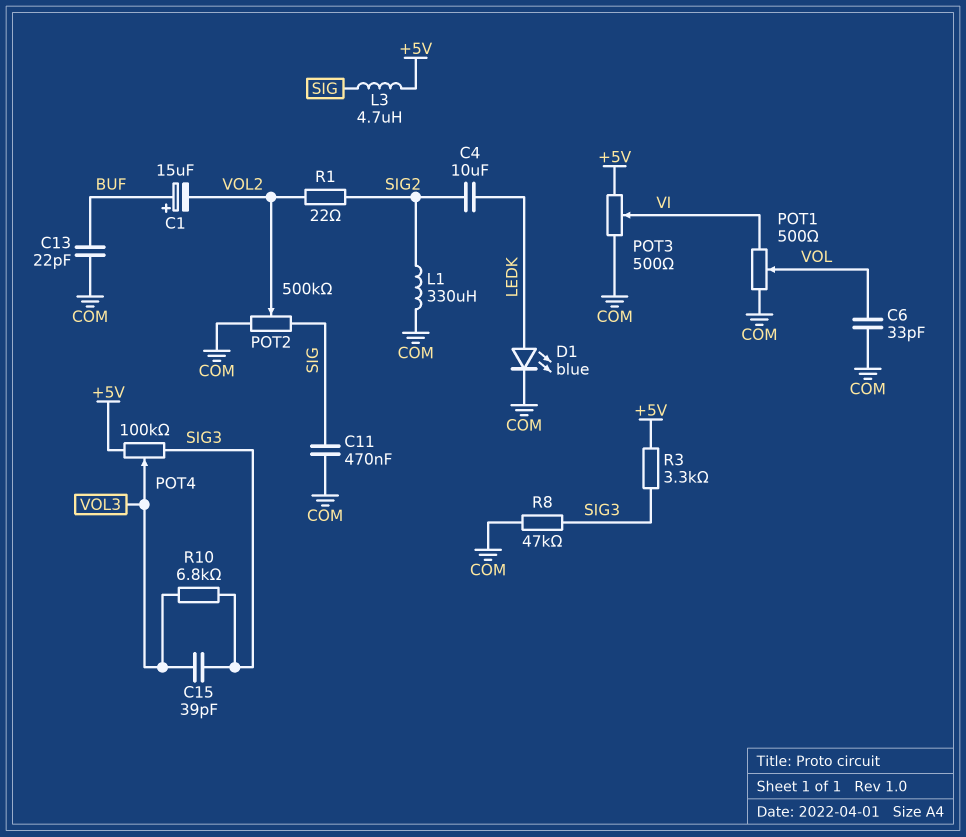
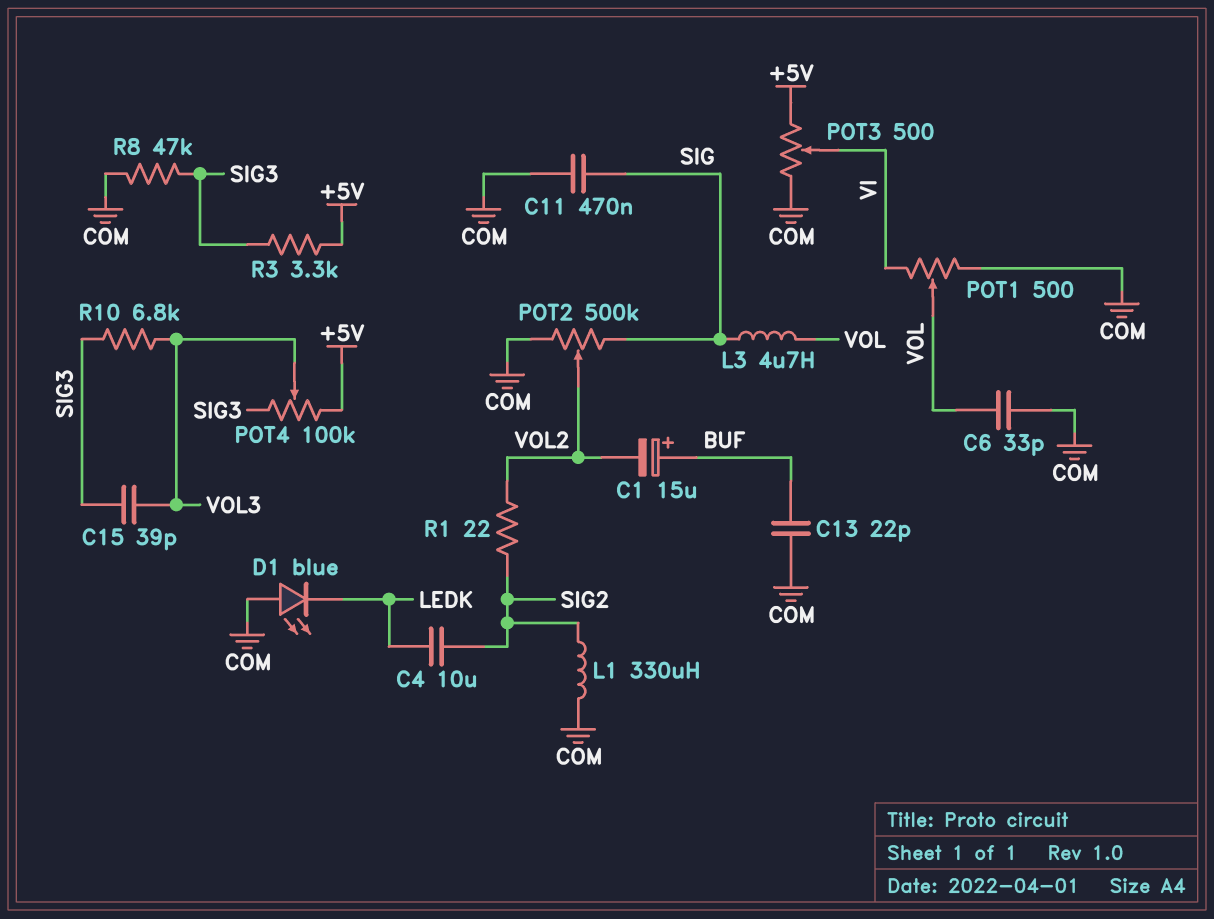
D1: LED blue (A LEDK, K COM) -> LED blue (A COM, K LEDK)
L3: 4.7uH (+5V, SIG) -> 4.7uH (SIG, VOL)

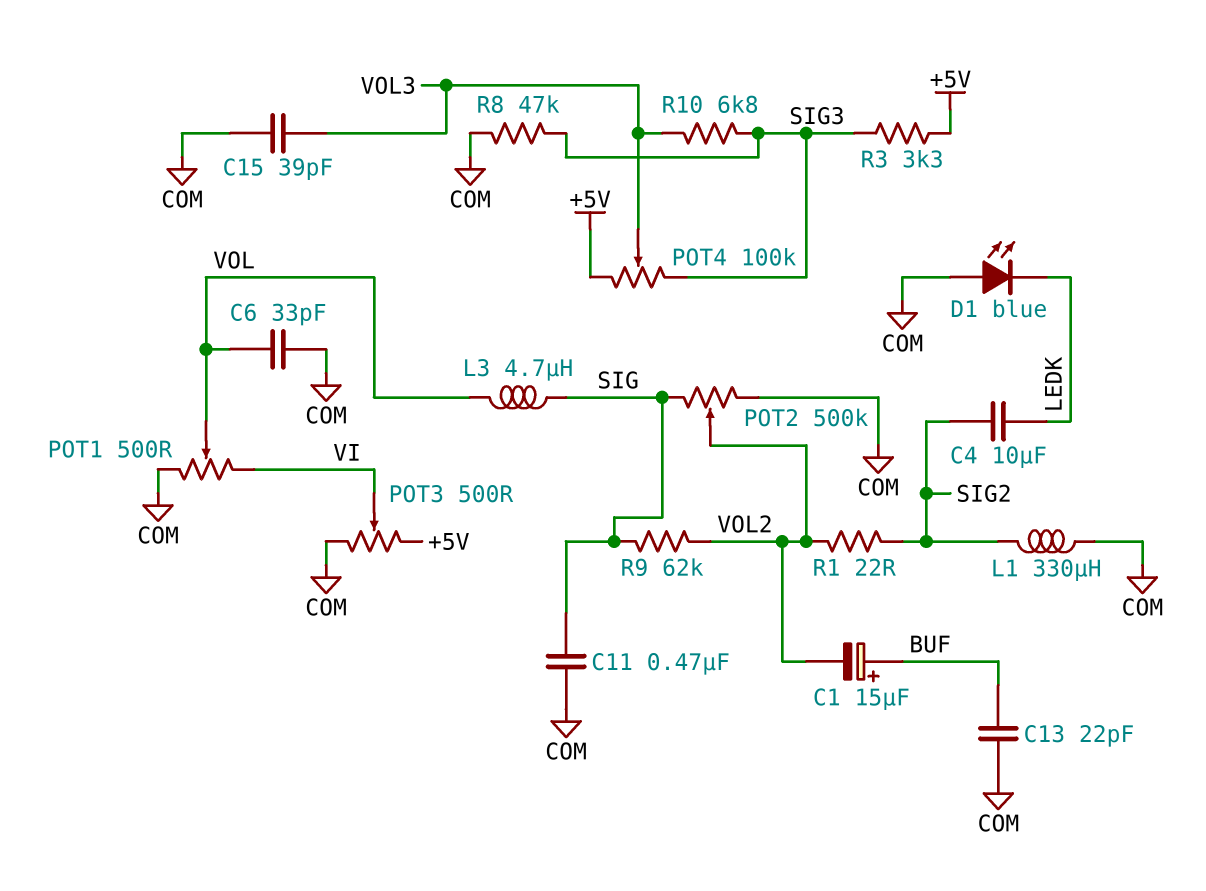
C15: 39pF (SIG3, VOL3) -> 39pF (COM, VOL3)
R9: none -> 62k (SIG, VOL2)

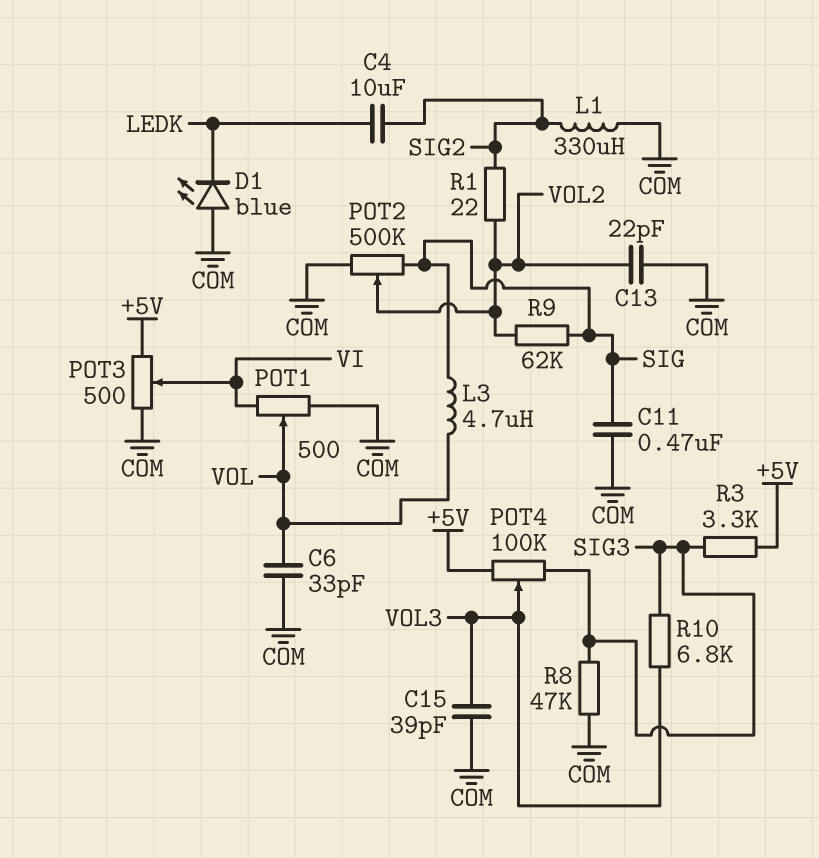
C1: 15uF (plus BUF, minus VOL2) -> none
C13: 22pF (BUF, COM) -> 22pF (COM, VOL2)

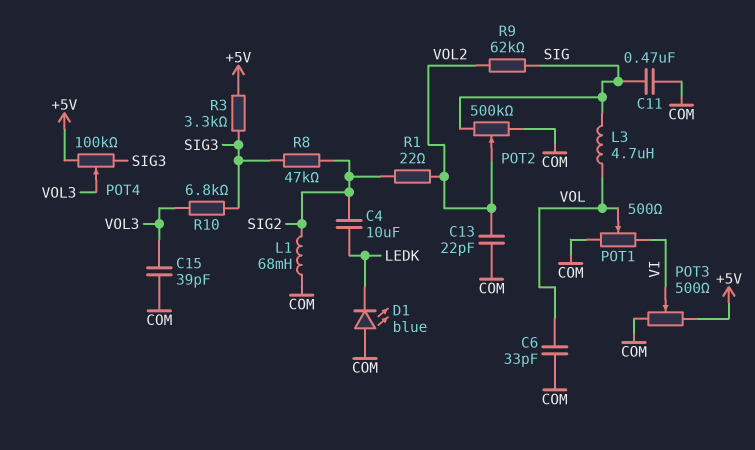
L1: 330uH (COM, SIG2) -> 68mH (COM, SIG2)
R8: 47k (COM, SIG3) -> 47k (SIG2, SIG3)

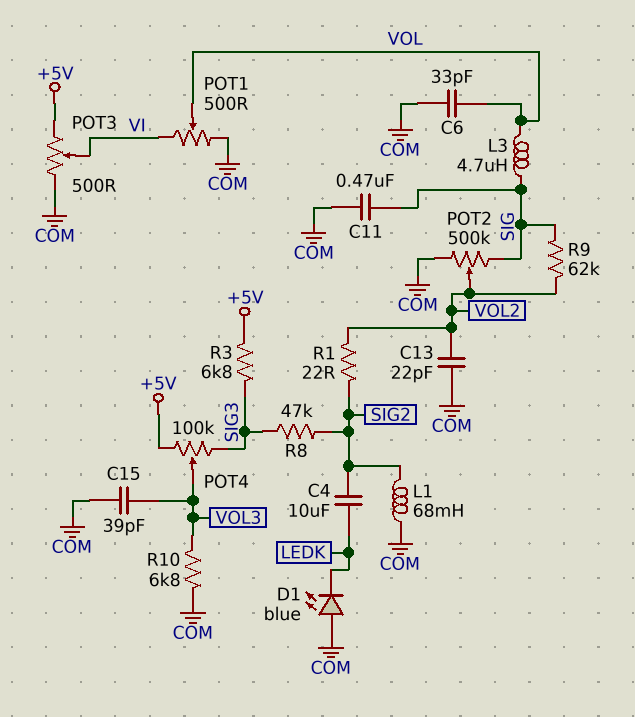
R3: 3.3k (+5V, SIG3) -> 6.8k (+5V, SIG3)
R10: 6.8k (SIG3, VOL3) -> 6.8k (COM, VOL3)

